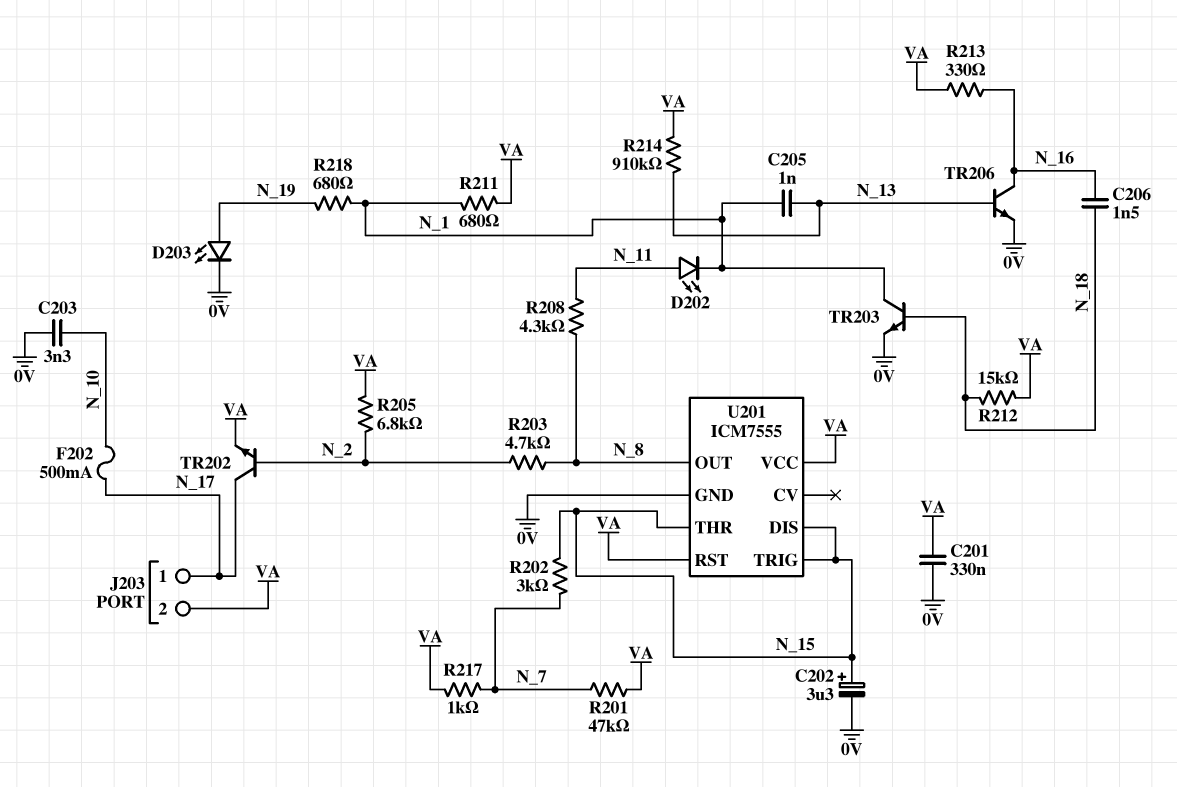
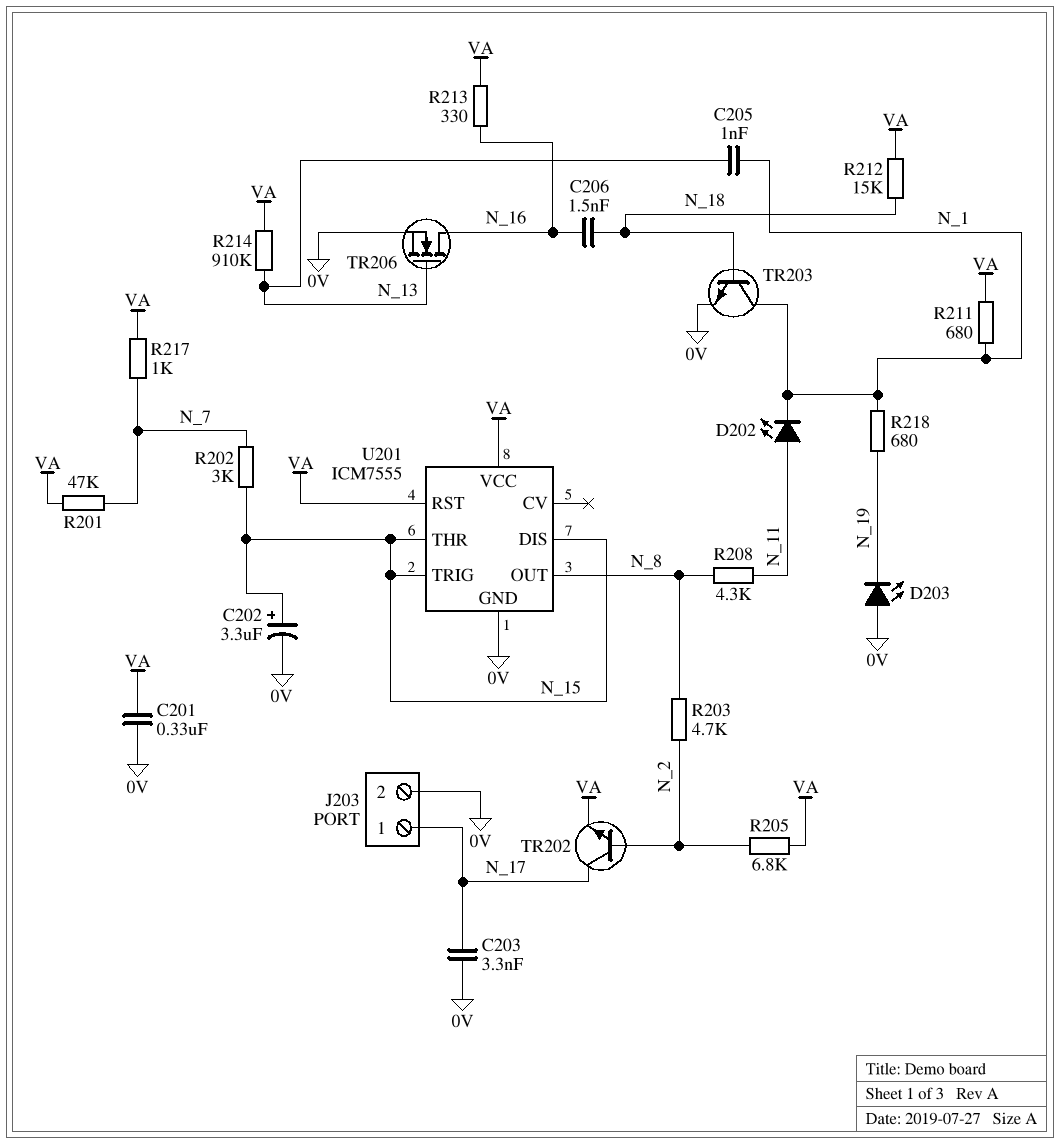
C203: 3.3nF (0V, N_10) -> 3.3nF (0V, N_17)
D203: LED (A N_19, K 0V) -> LED (A 0V, K N_19)
F202: 500mA (N_10, N_17) -> none
J203 pin 2: VA -> 0V
TR206: NPN (B N_13, C N_16, E 0V) -> NMOS (G N_13, D N_16, S 0V)

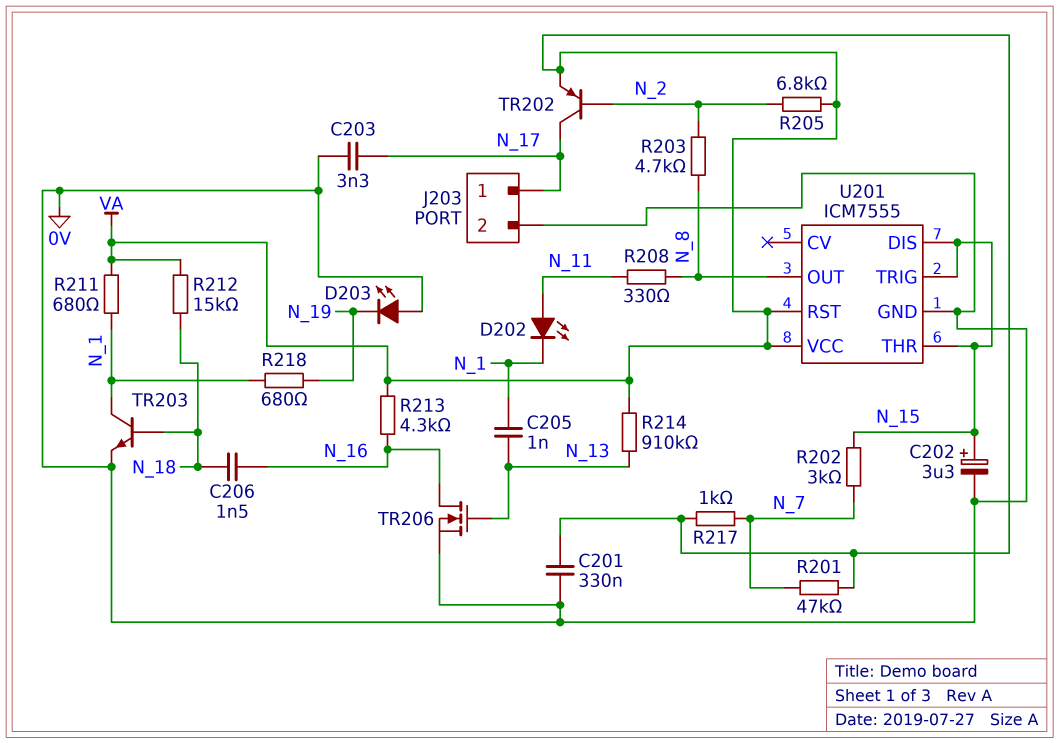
R208: 4.3k (N_8, N_11) -> 330 (N_8, N_11)
R213: 330 (N_16, VA) -> 4.3k (N_16, VA)
TR202: NPN (B N_2, C N_17, E VA) -> PNP (B N_2, C N_17, E VA)

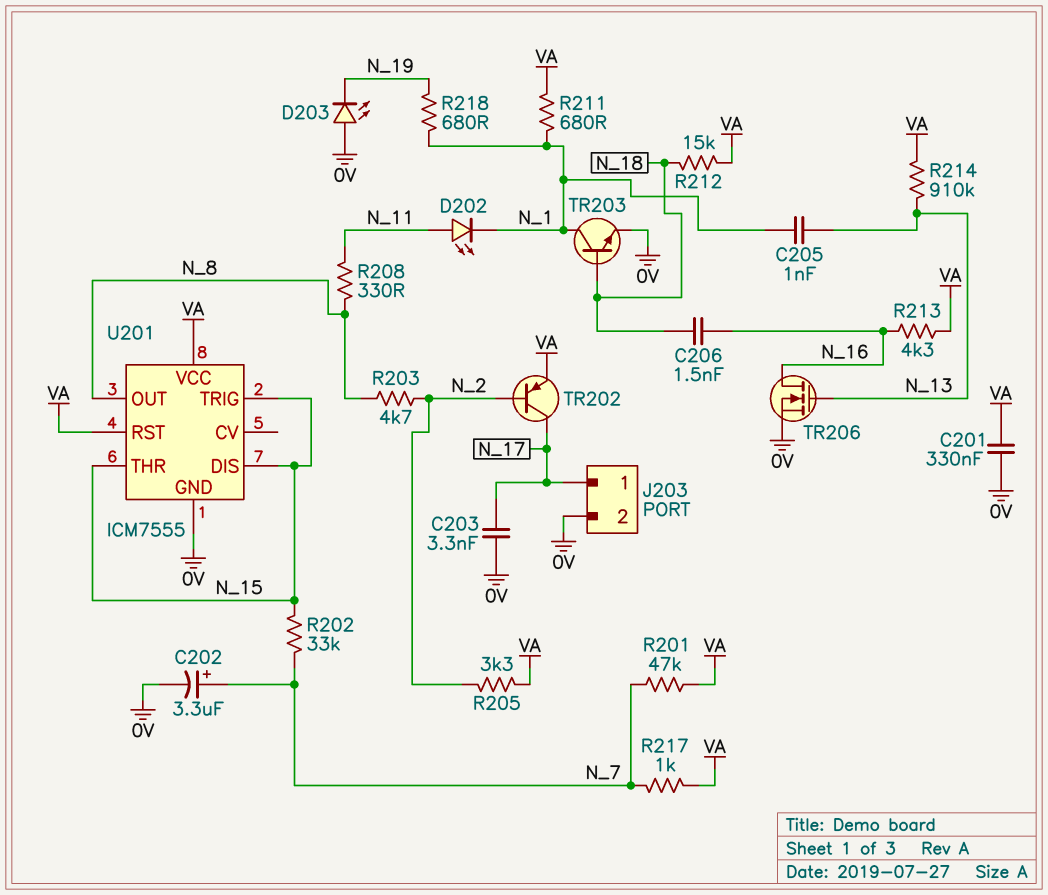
C202: 3.3uF (plus N_15, minus 0V) -> 3.3uF (plus N_7, minus 0V)
R202: 3k (N_7, N_15) -> 33k (N_7, N_15)
R205: 6.8k (N_2, VA) -> 3.3k (N_2, VA)

